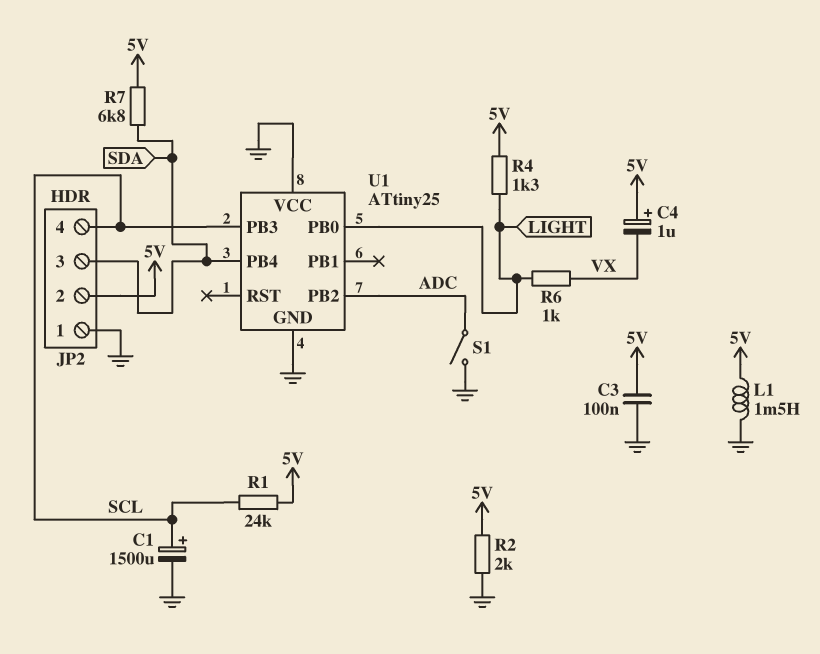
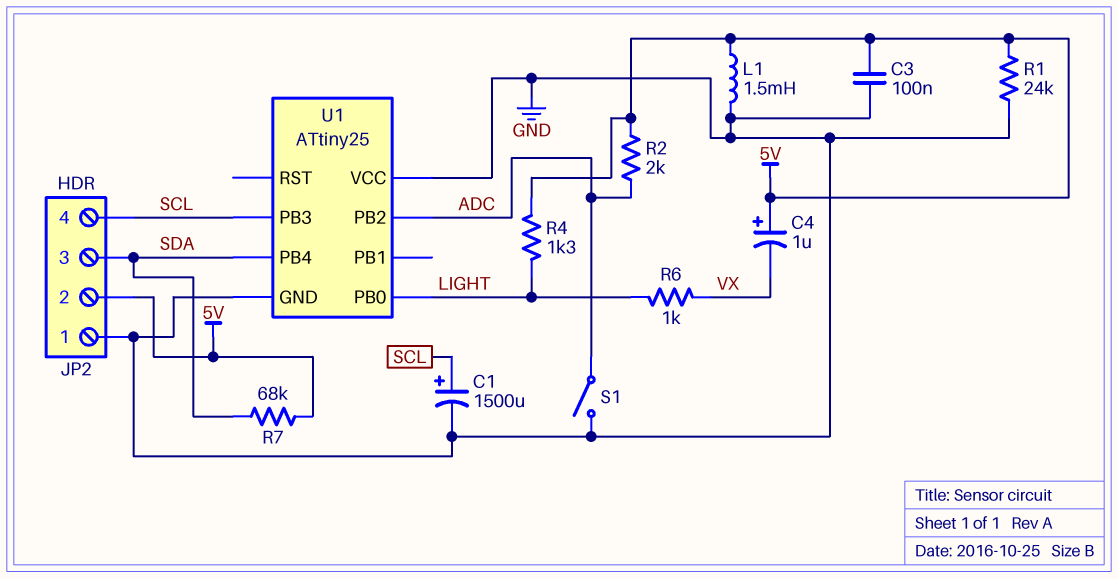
R1: 24k (5V, SCL) -> 24k (5V, GND)
R2: 2k (5V, GND) -> 2k (5V, ADC)
R7: 6.8k (5V, SDA) -> 68k (5V, SDA)

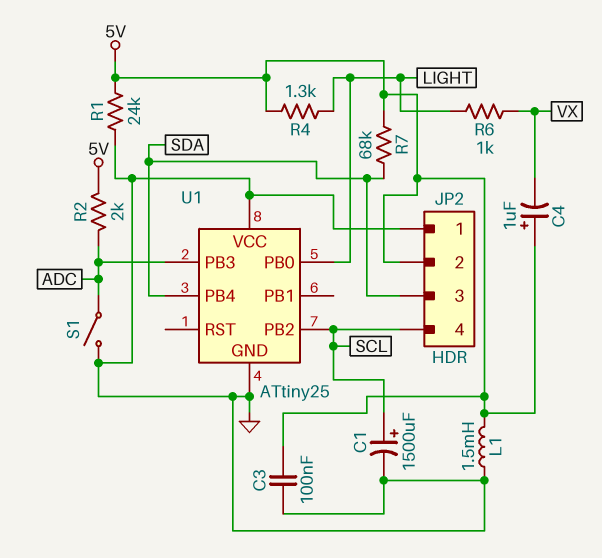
U1 pin PB2: ADC -> SCL
U1 pin PB3: SCL -> ADC

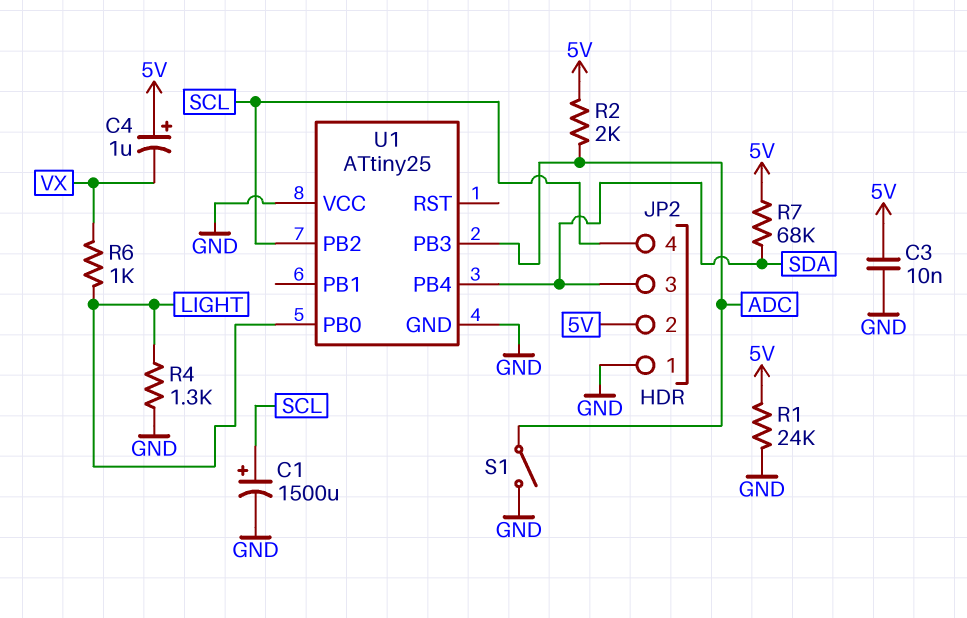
C3: 100nF (5V, GND) -> 10nF (5V, GND)
L1: 1.5mH (5V, GND) -> none
R4: 1.3k (5V, LIGHT) -> 1.3k (GND, LIGHT)

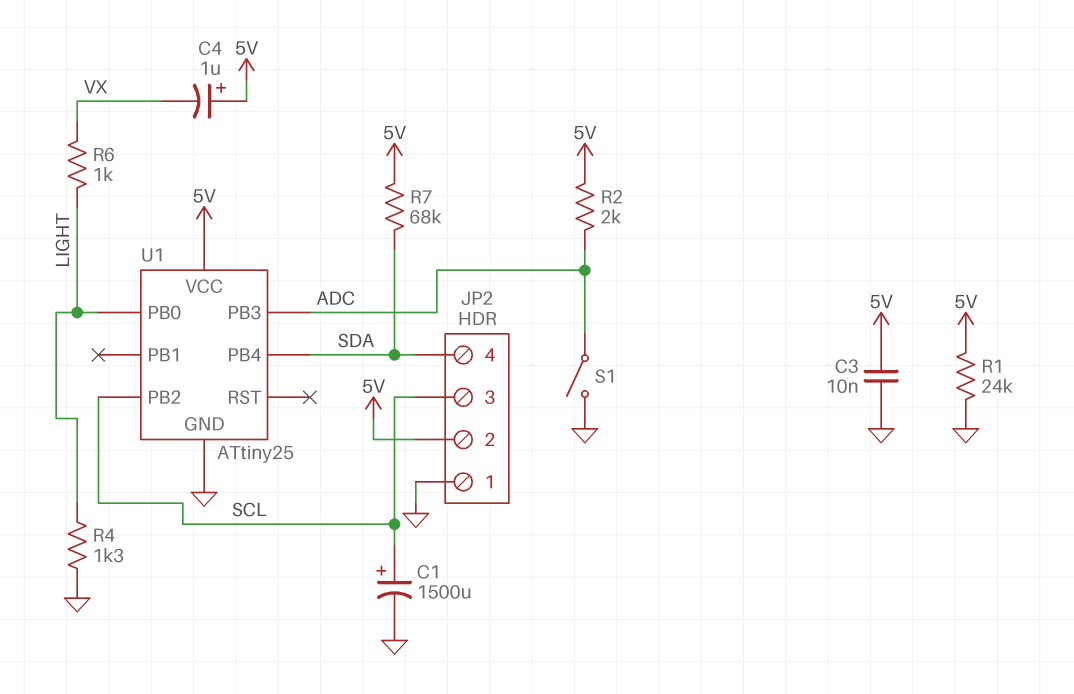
JP2 pin 3: SDA -> SCL
JP2 pin 4: SCL -> SDA
U1 pin VCC: GND -> 5V

